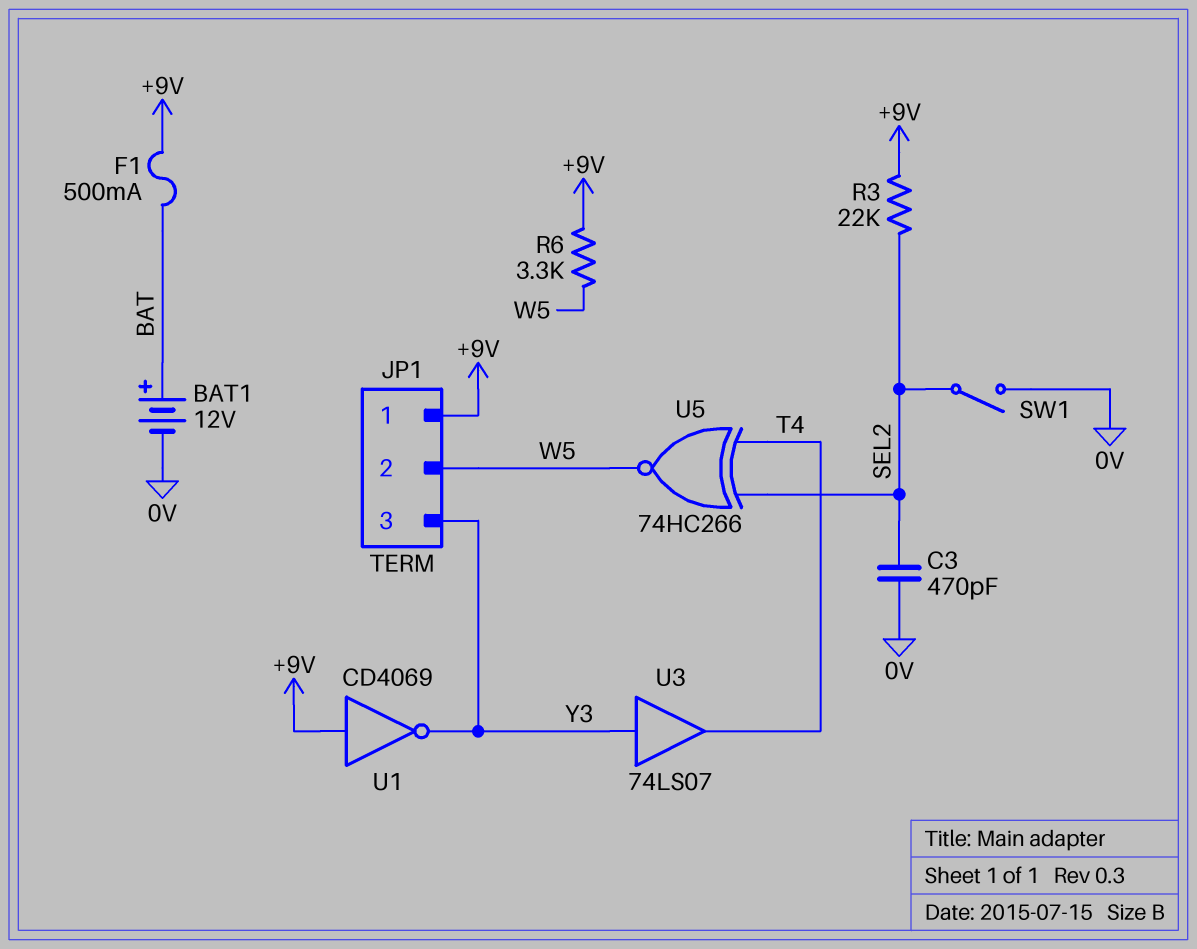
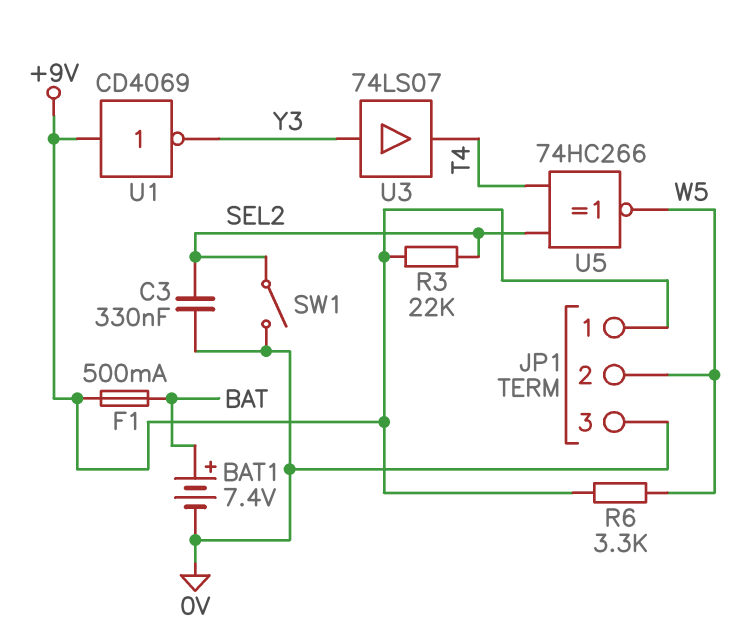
BAT1: 12V (plus BAT, minus 0V) -> 7.4V (plus BAT, minus 0V)
C3: 470pF (0V, SEL2) -> 330nF (0V, SEL2)
JP1 pin 3: Y3 -> 0V

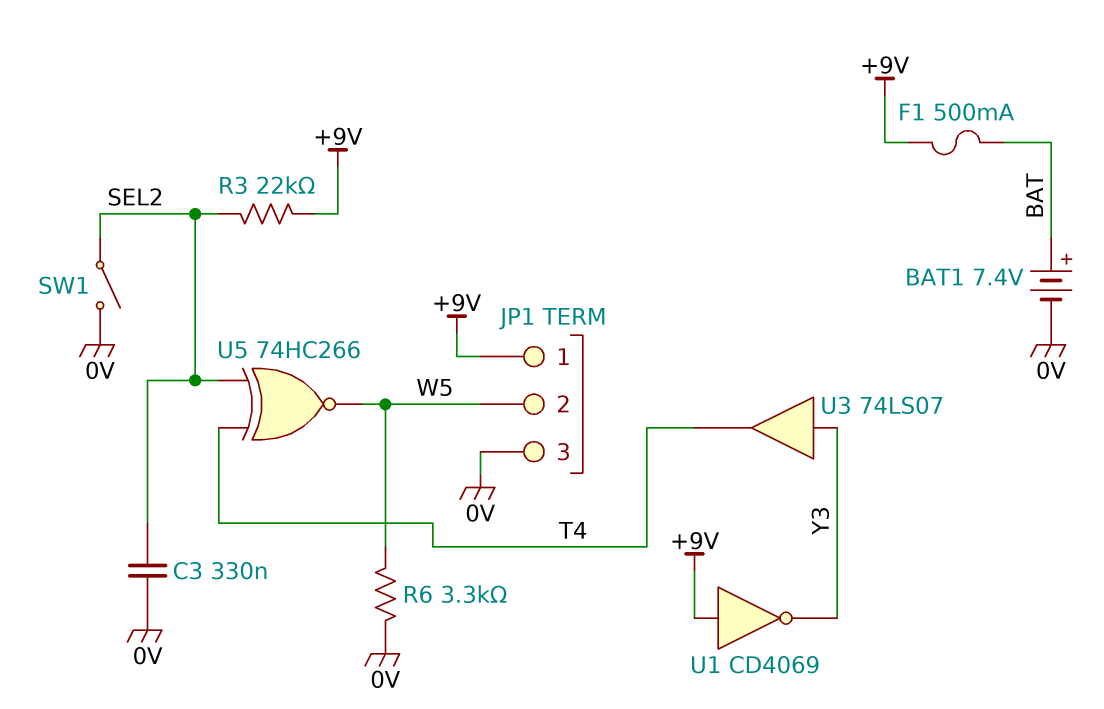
R6: 3.3k (+9V, W5) -> 3.3k (0V, W5)

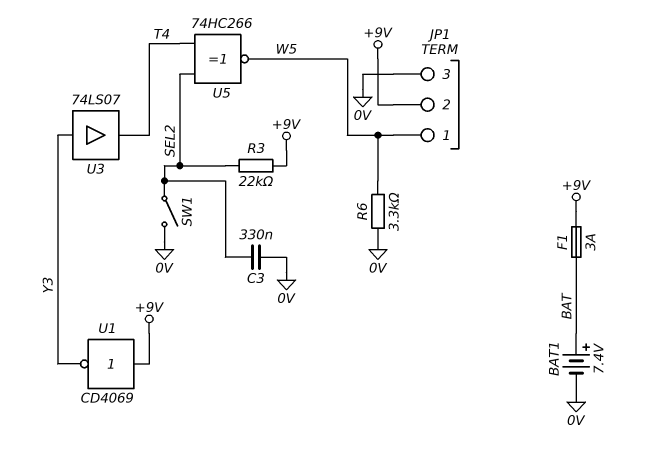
F1: 500mA (+9V, BAT) -> 3A (+9V, BAT)
JP1 pin 1: +9V -> W5
JP1 pin 2: W5 -> +9V

